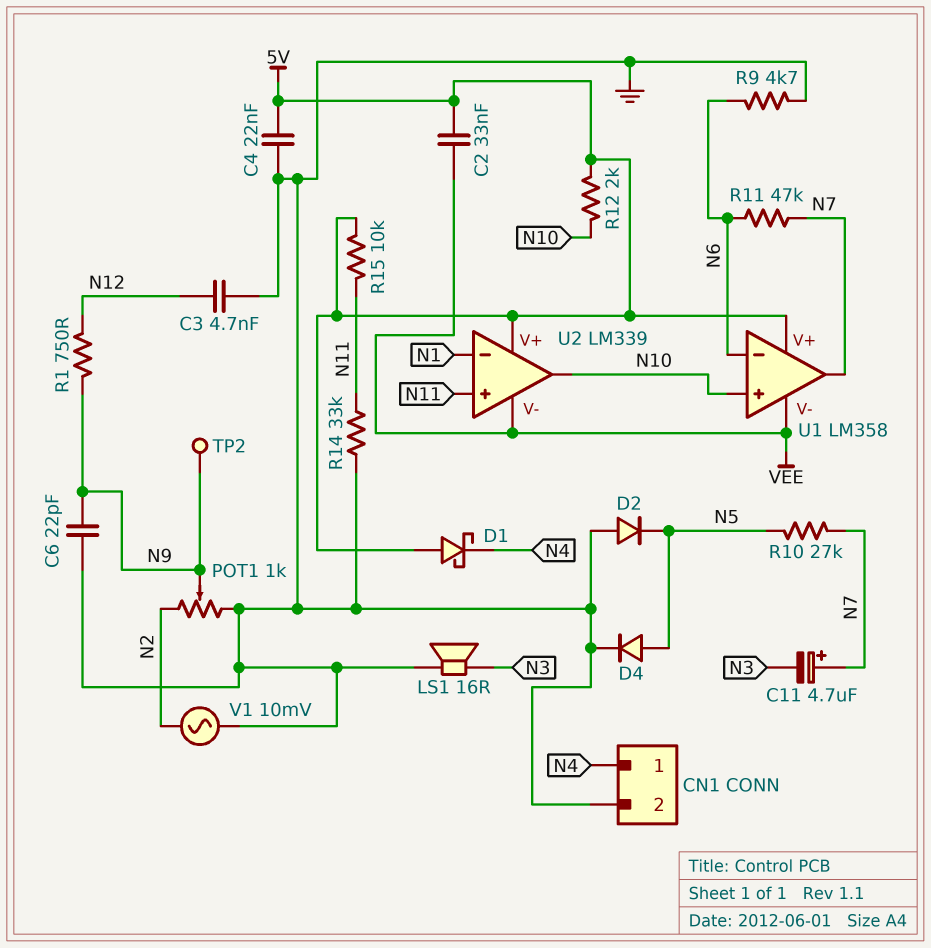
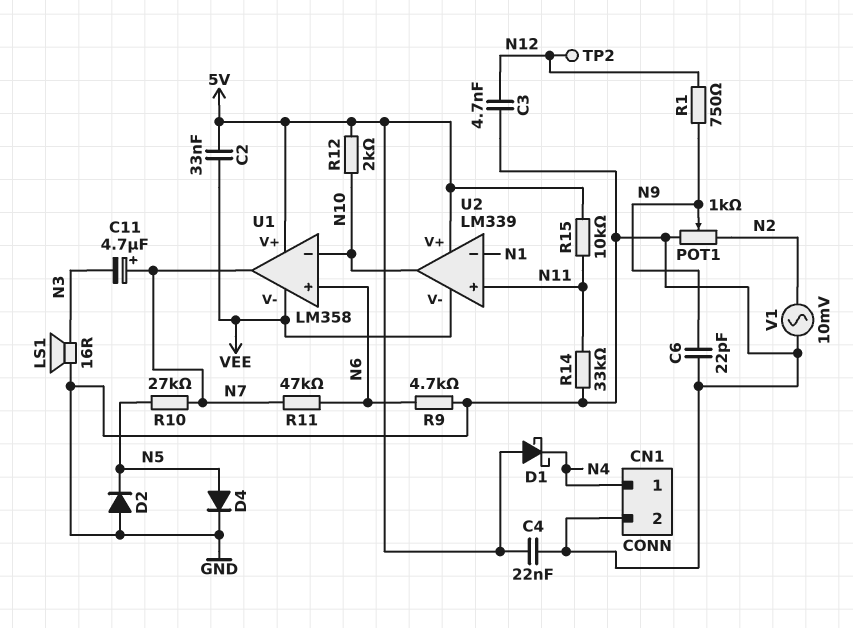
TP2: test point (N9) -> test point (N12)
U1 pin in+: N10 -> N6
U1 pin in-: N6 -> N10

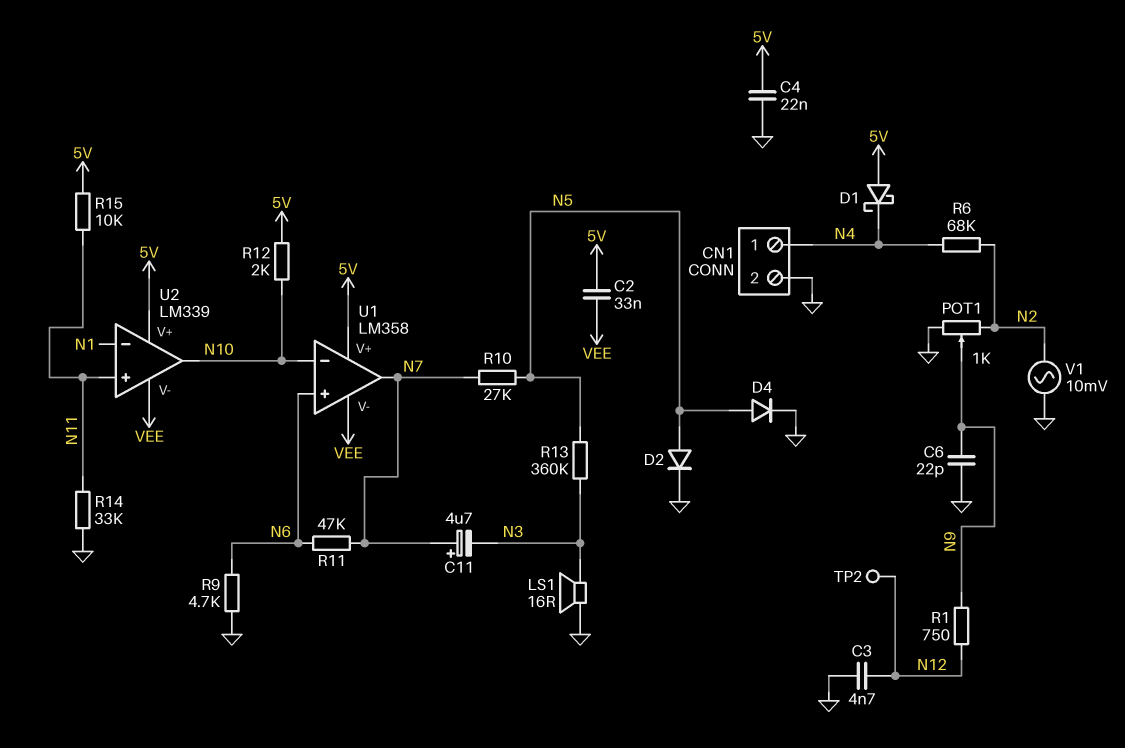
D2: diode (A GND, K N5) -> diode (A N5, K GND)
R6: none -> 68k (N2, N4)
R13: none -> 360k (N3, N5)

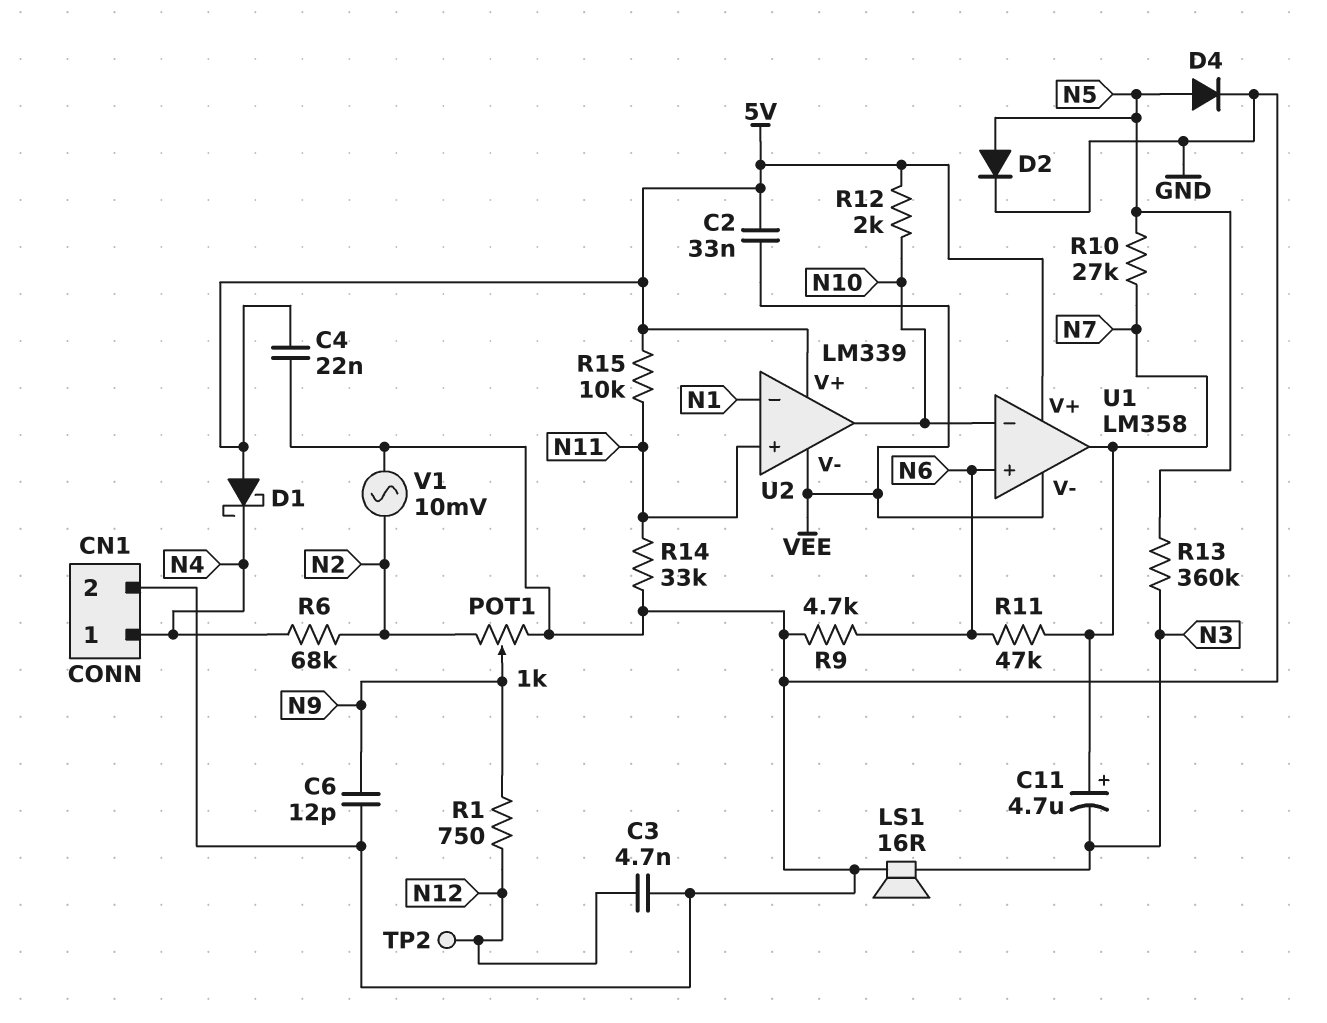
C6: 22pF (GND, N9) -> 12pF (GND, N9)

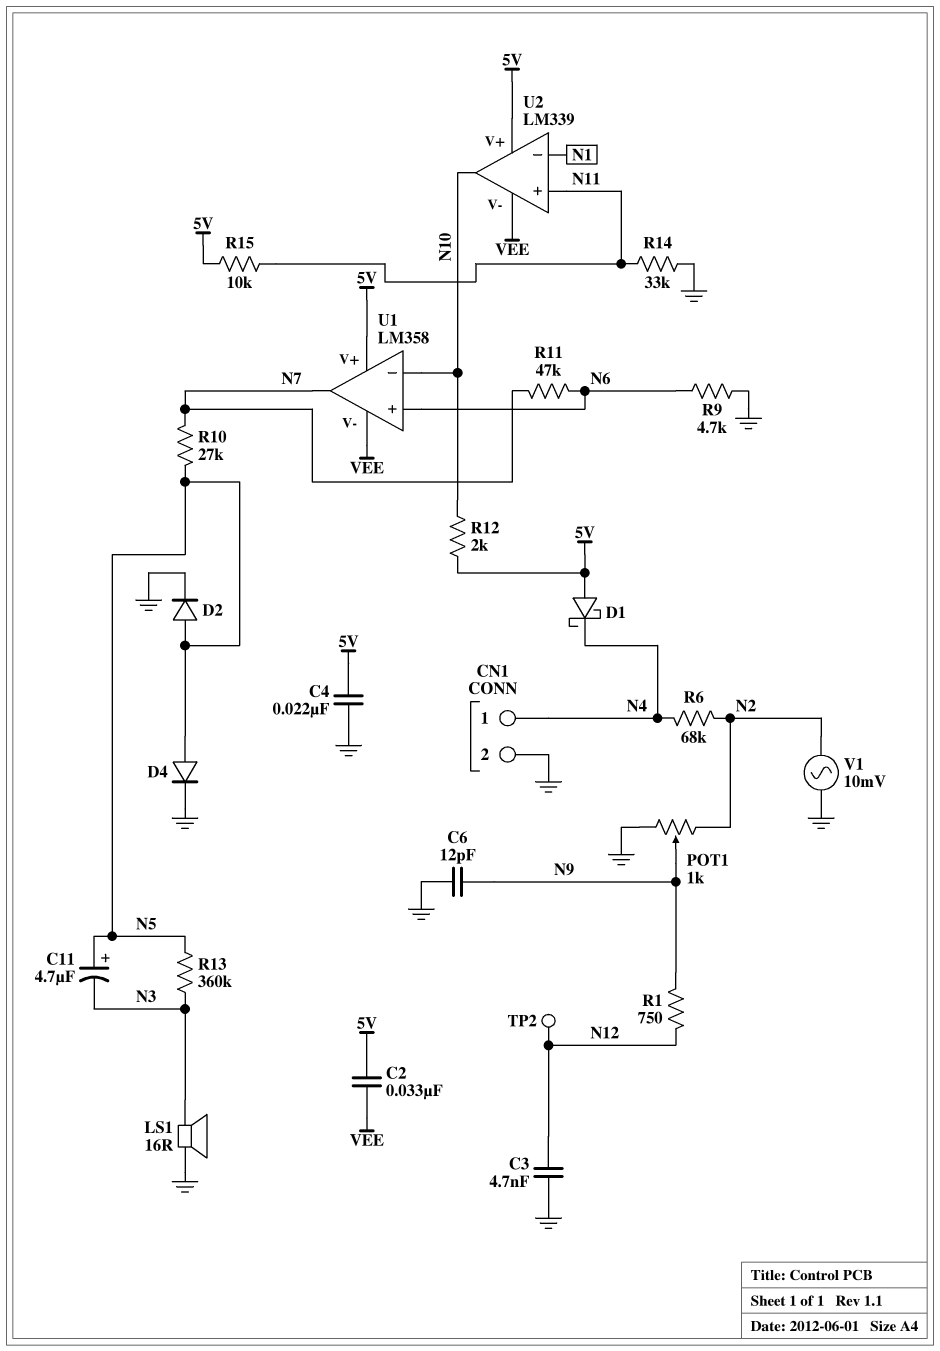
C11: 4.7uF (plus N7, minus N3) -> 4.7uF (plus N5, minus N3)

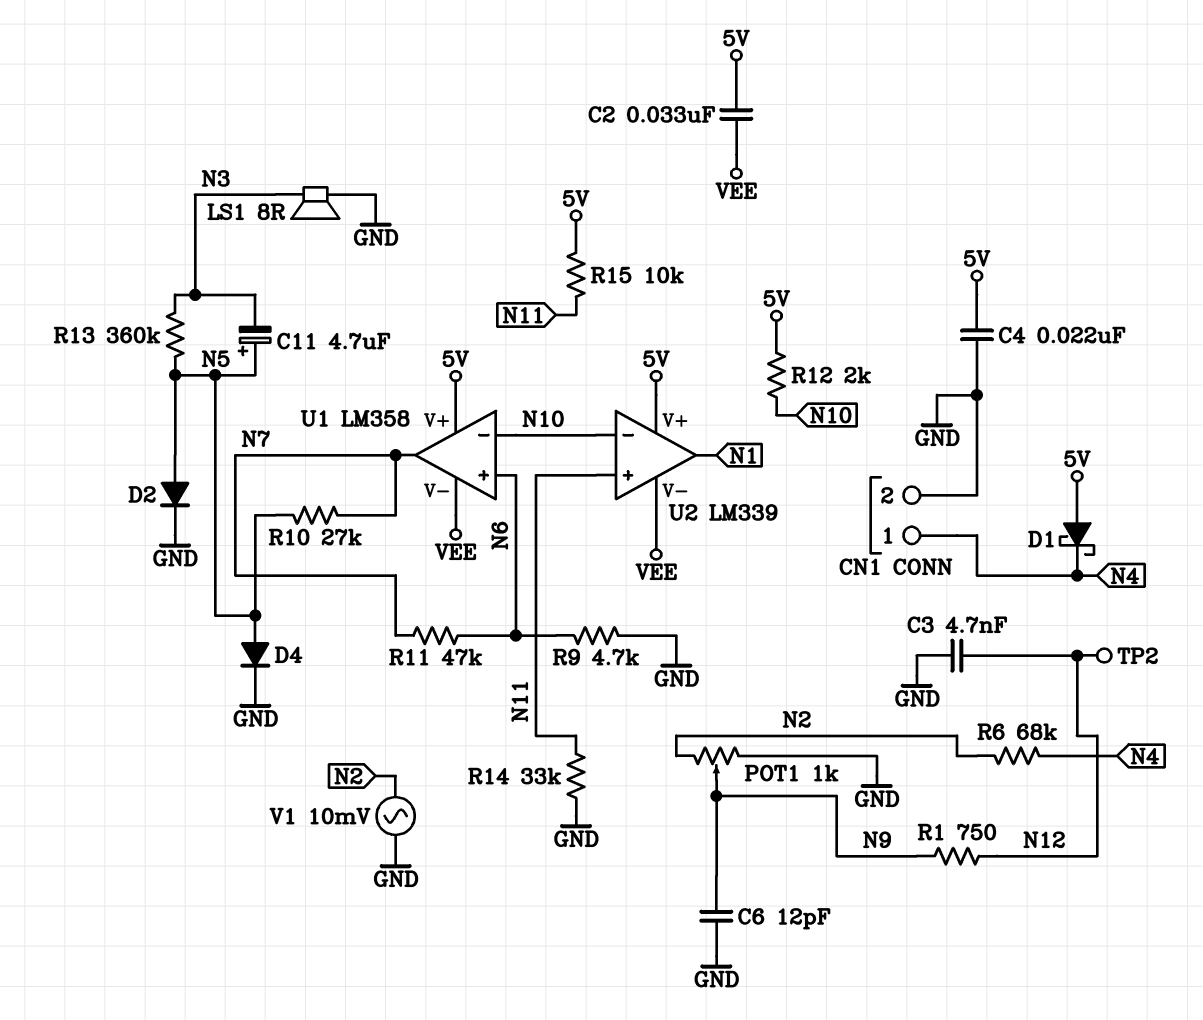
LS1: speaker 16R (GND, N3) -> speaker 8R (GND, N3)
U2 pin in-: N1 -> N10
U2 pin out: N10 -> N1

